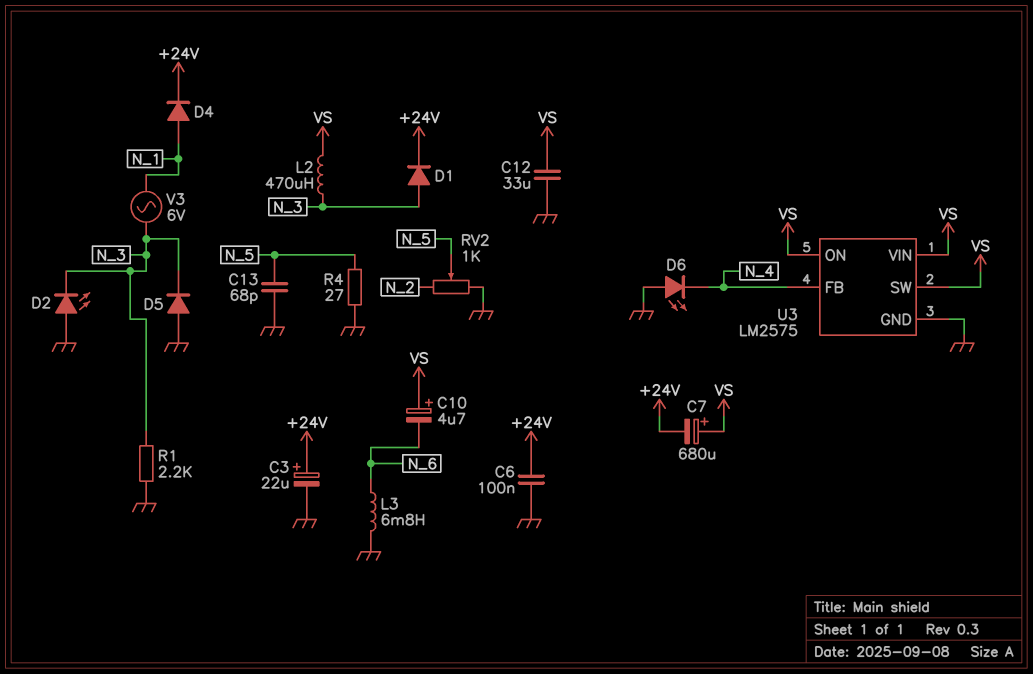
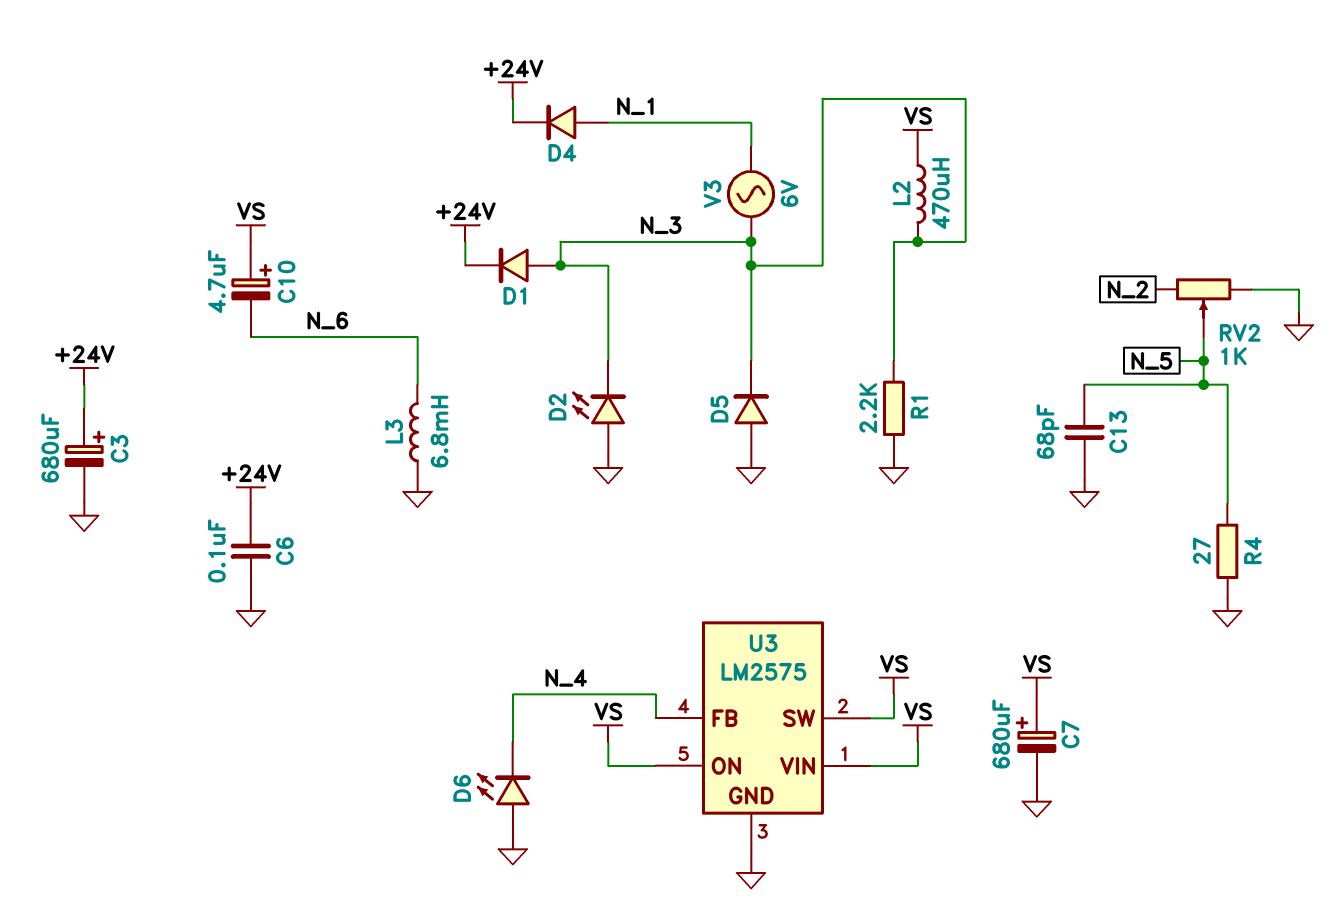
C3: 22uF (plus +24V, minus GND) -> 680uF (plus +24V, minus GND)
C7: 680uF (plus VS, minus +24V) -> 680uF (plus VS, minus GND)
C12: 33uF (GND, VS) -> none

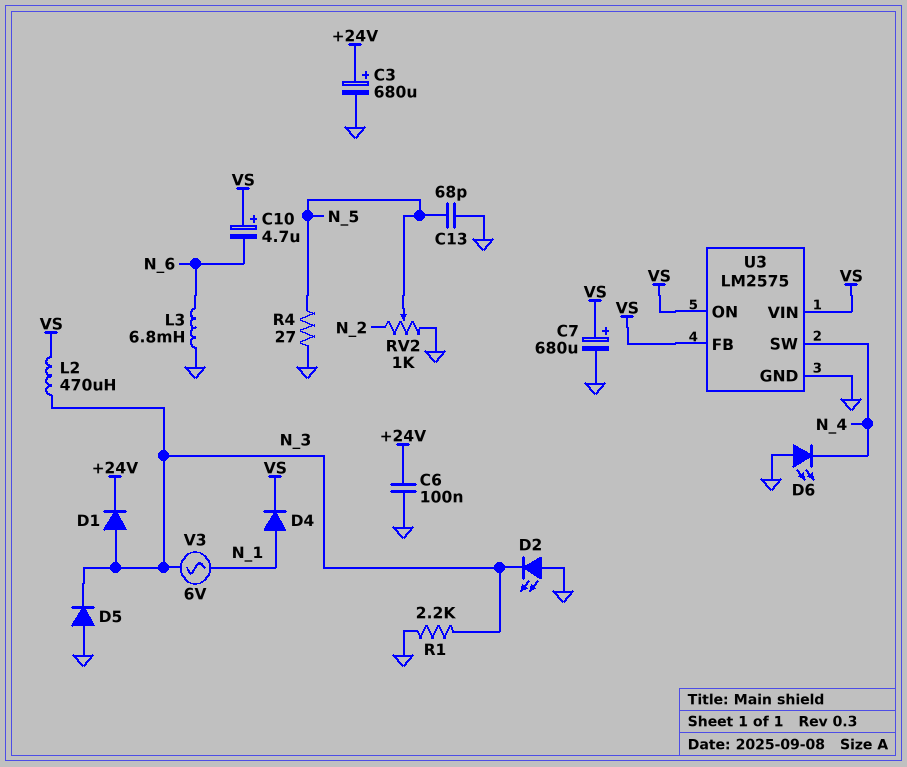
D4: diode (A N_1, K +24V) -> diode (A N_1, K VS)
U3 pin FB: N_4 -> VS
U3 pin SW: VS -> N_4

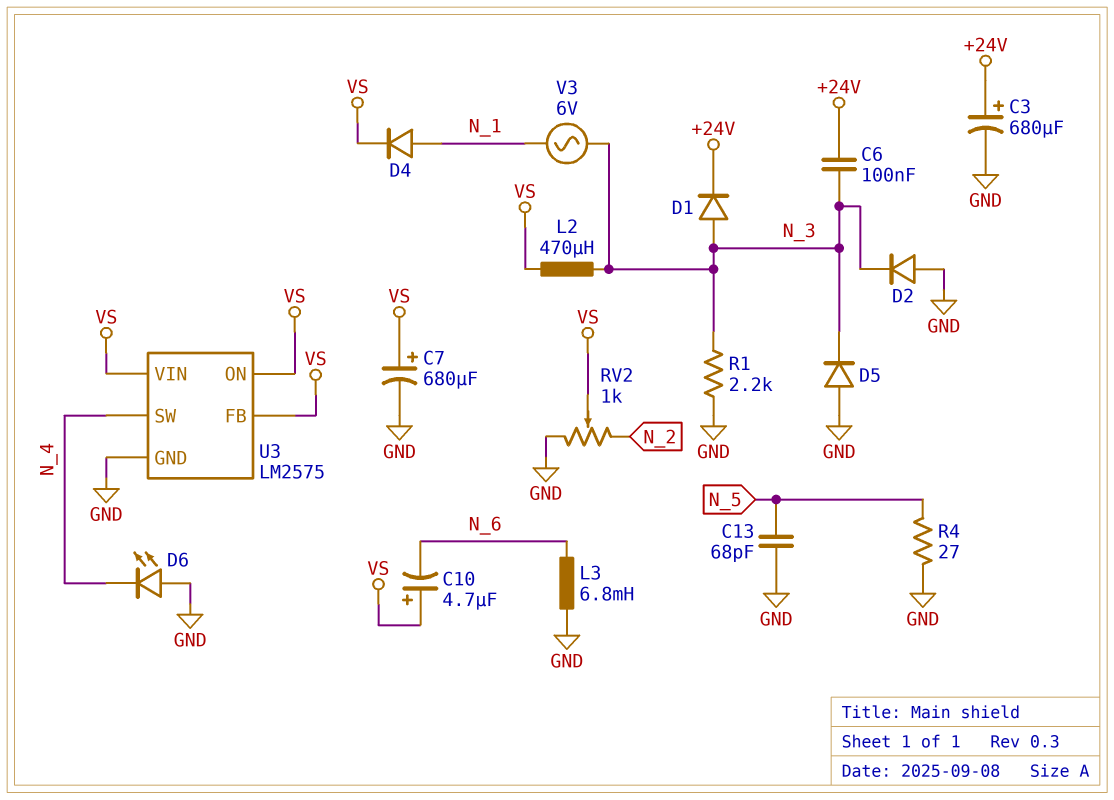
C6: 100nF (+24V, GND) -> 100nF (+24V, N_3)
D2: LED (A GND, K N_3) -> diode (A GND, K N_3)
RV2: 1k (GND, N_2, wiper N_5) -> 1k (GND, N_2, wiper VS)

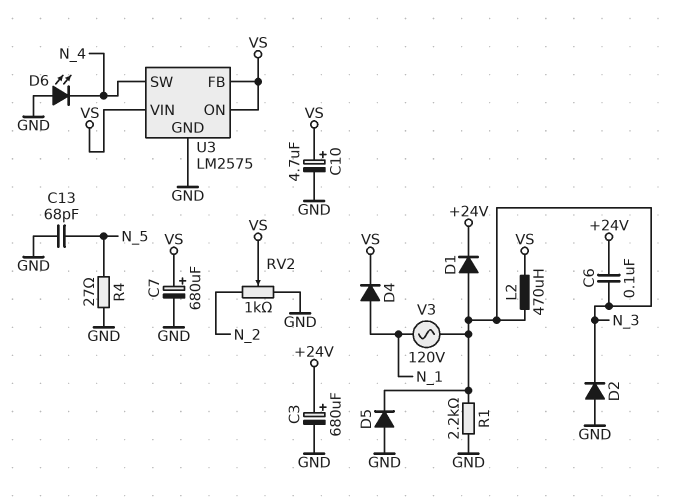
C10: 4.7uF (plus VS, minus N_6) -> 4.7uF (plus VS, minus GND)
L3: 6.8mH (GND, N_6) -> none
V3: AC 6V (N_1, N_3) -> AC 120V (N_1, N_3)

